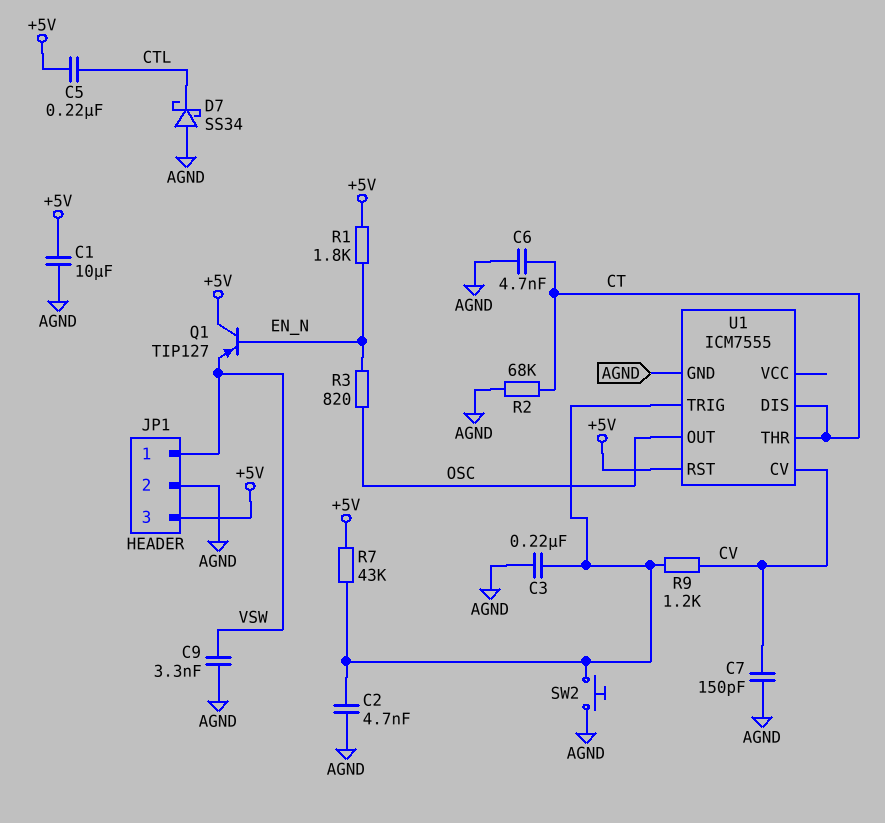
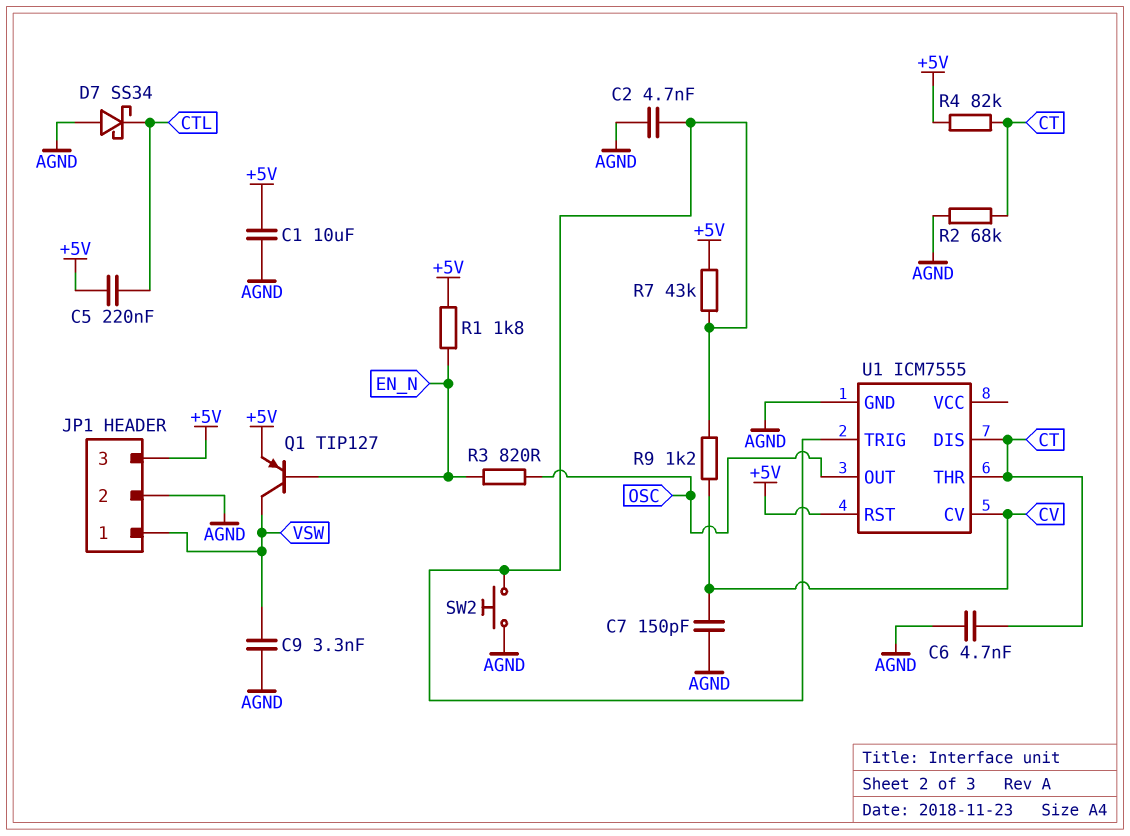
C3: 220nF (AGND, U1/TRIG) -> none
Q1: PNP TIP127 (B EN_N, C +5V, E VSW) -> PNP TIP127 (B EN_N, C VSW, E +5V)
R4: none -> 82k (+5V, CT)

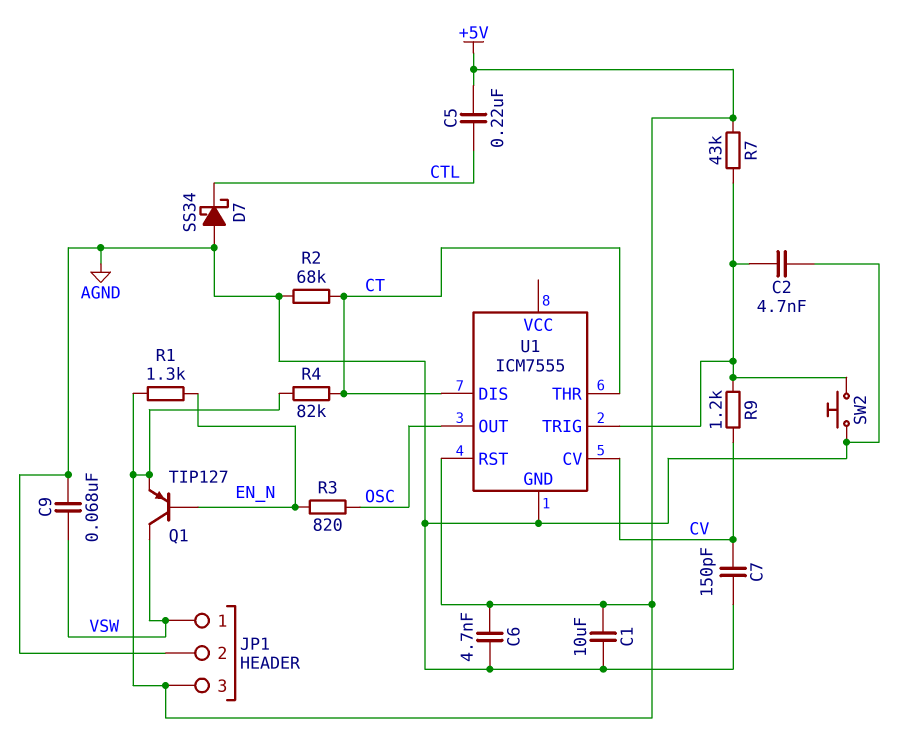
C6: 4.7nF (AGND, CT) -> 4.7nF (+5V, AGND)
C9: 3.3nF (AGND, VSW) -> 68nF (AGND, VSW)
R1: 1.8k (+5V, EN_N) -> 1.3k (+5V, EN_N)

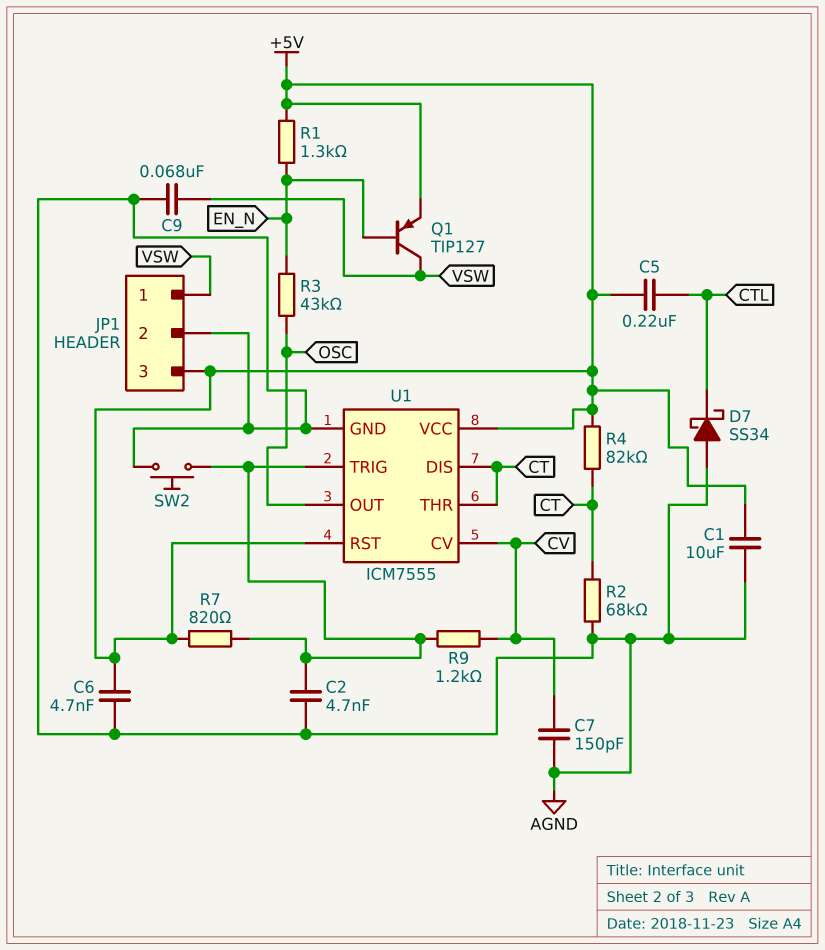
R3: 820 (EN_N, OSC) -> 43k (EN_N, OSC)
R7: 43k (+5V, U1/TRIG) -> 820 (+5V, U1/TRIG)
U1 pin VCC: none -> +5V

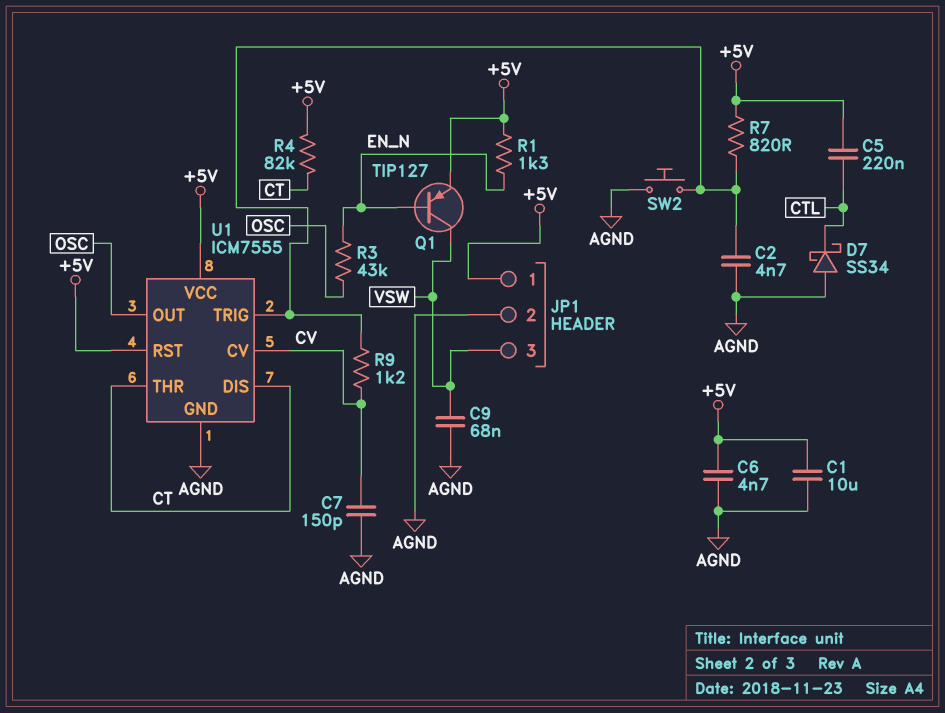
JP1 pin 1: VSW -> +5V
JP1 pin 3: +5V -> VSW
R2: 68k (AGND, CT) -> none

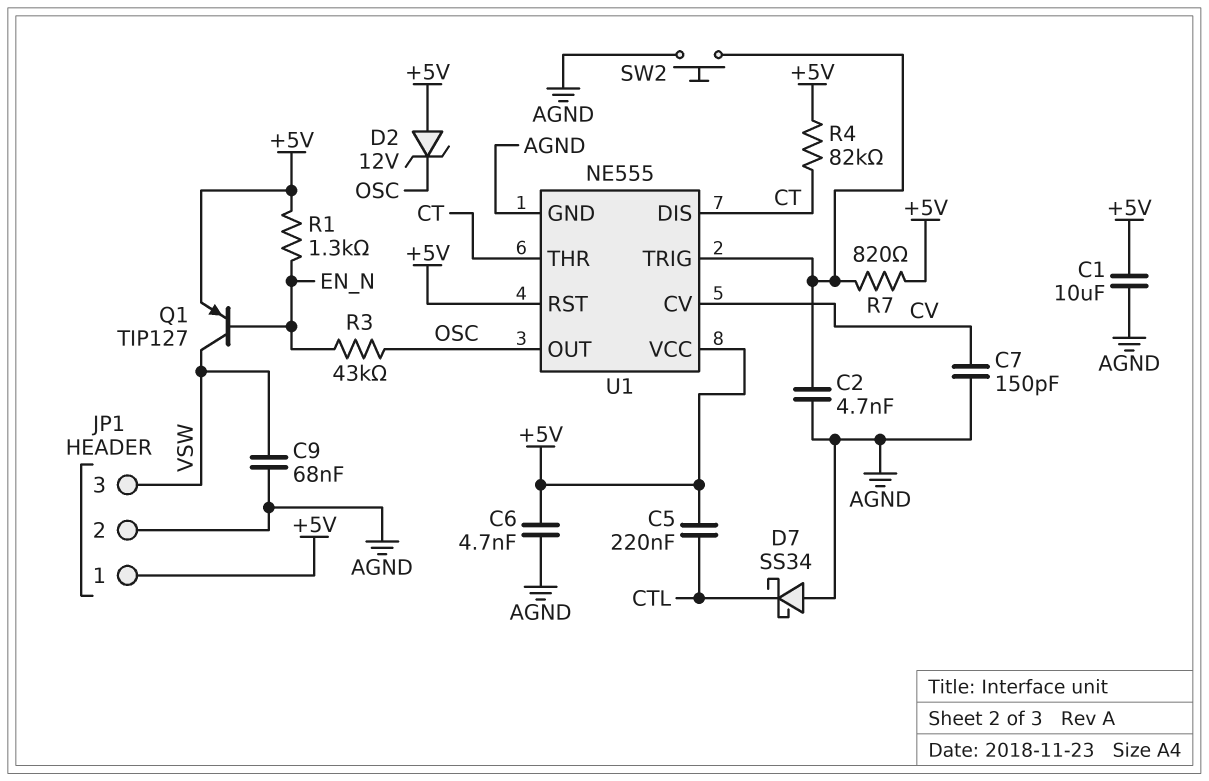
D2: none -> zener 12V (A +5V, K OSC)
R9: 1.2k (CV, U1/TRIG) -> none
U1: ICM7555 -> NE555

